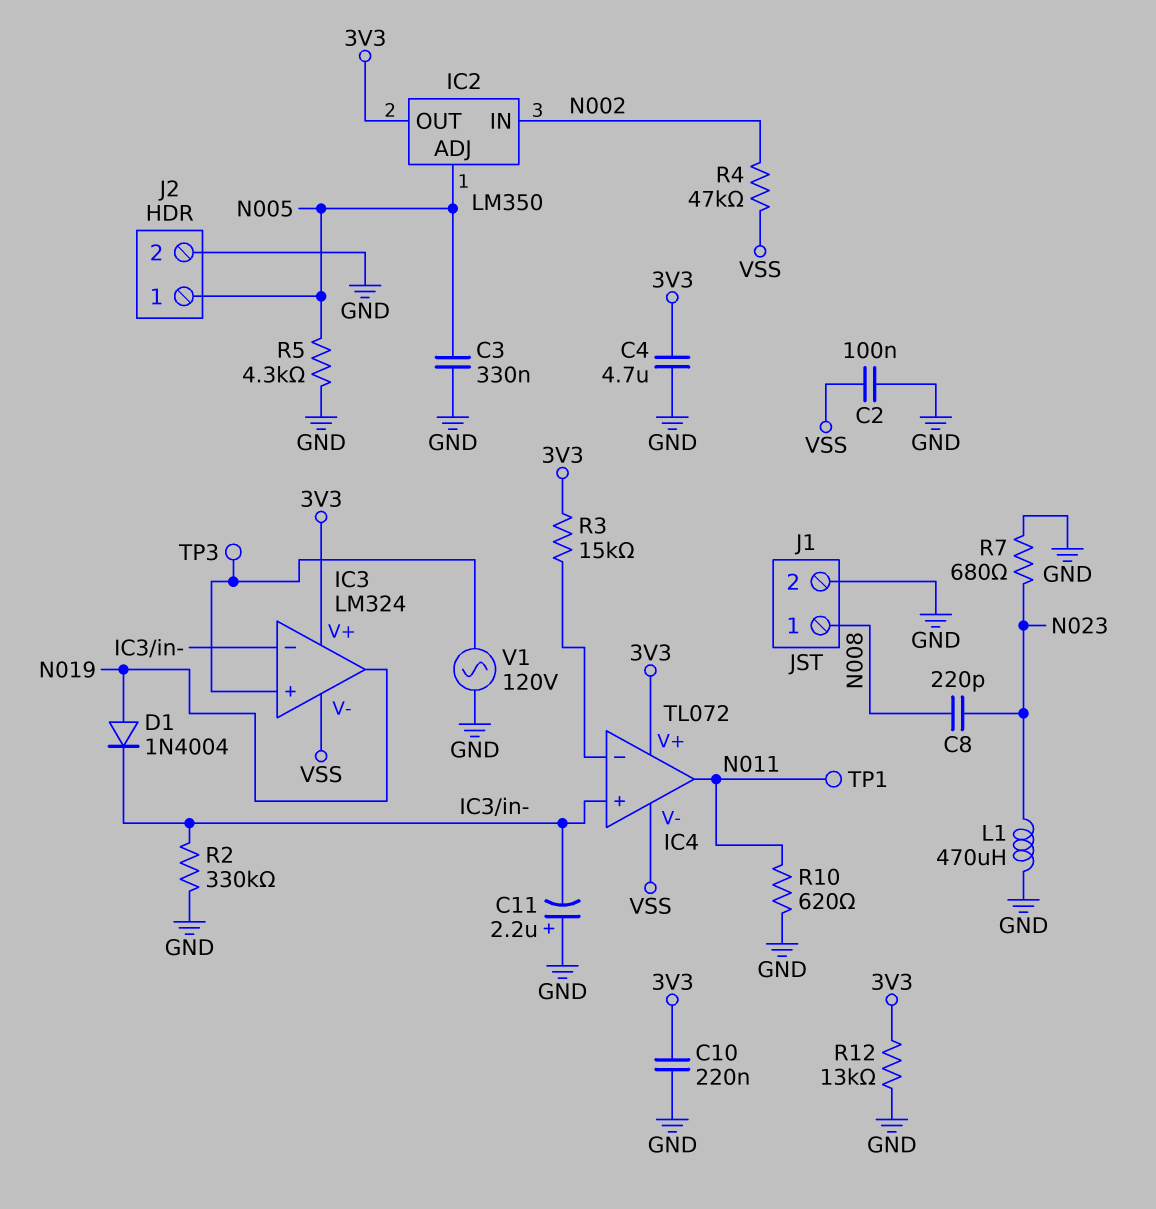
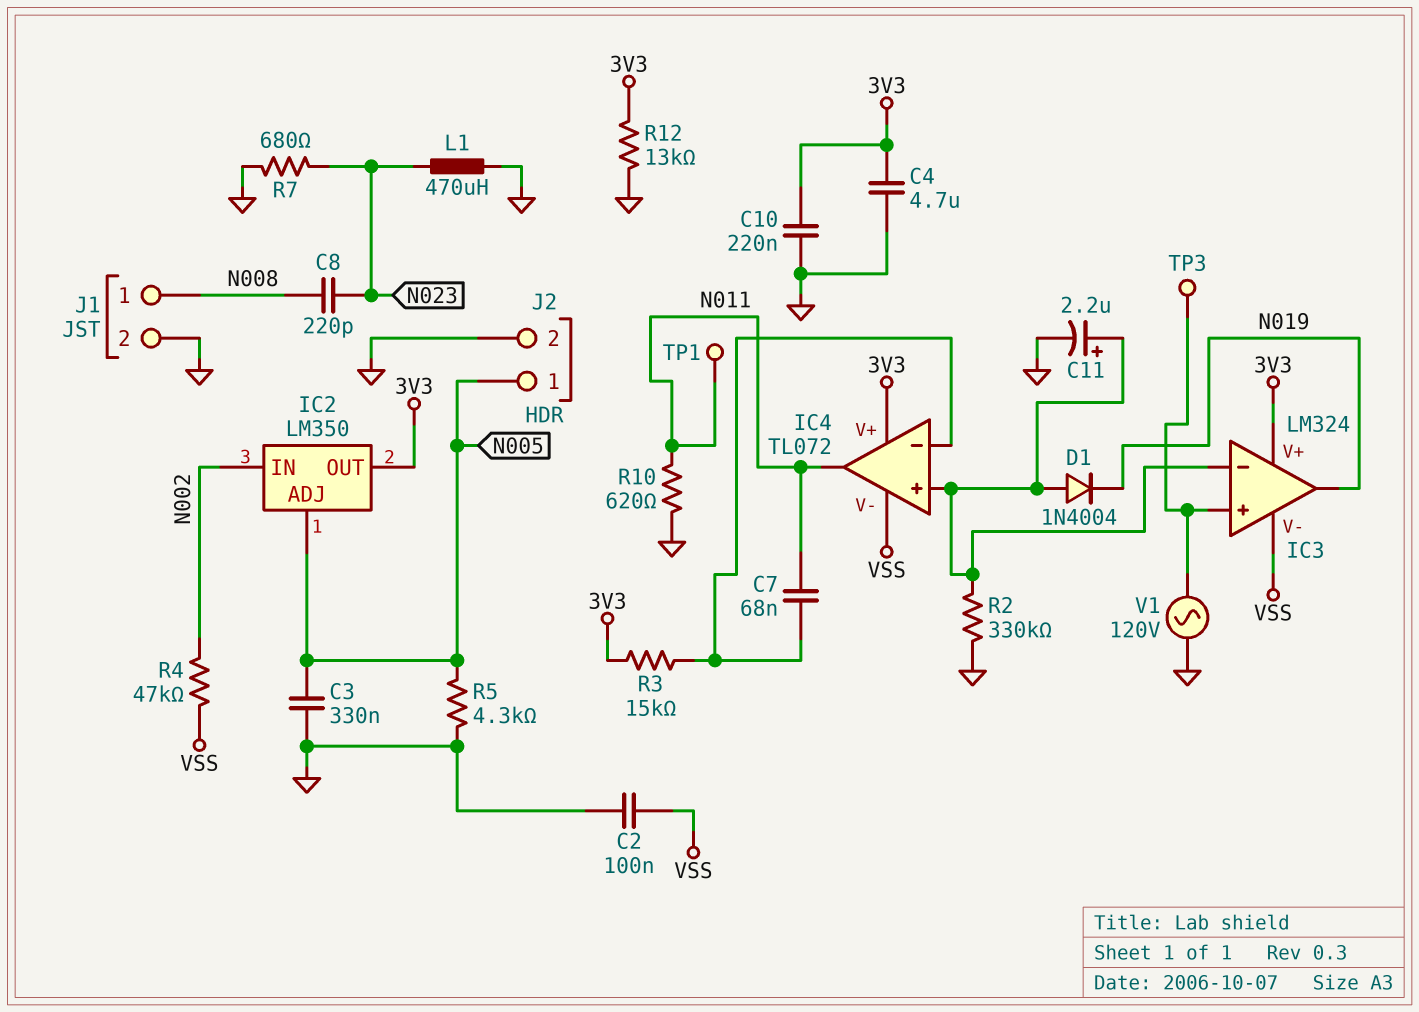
C7: none -> 68nF (IC4/in-, N011)
C11: 2.2uF (plus GND, minus IC3/in-) -> 2.2uF (plus IC3/in-, minus GND)
D1: diode 1N4004 (A N019, K IC3/in-) -> diode 1N4004 (A IC3/in-, K N019)

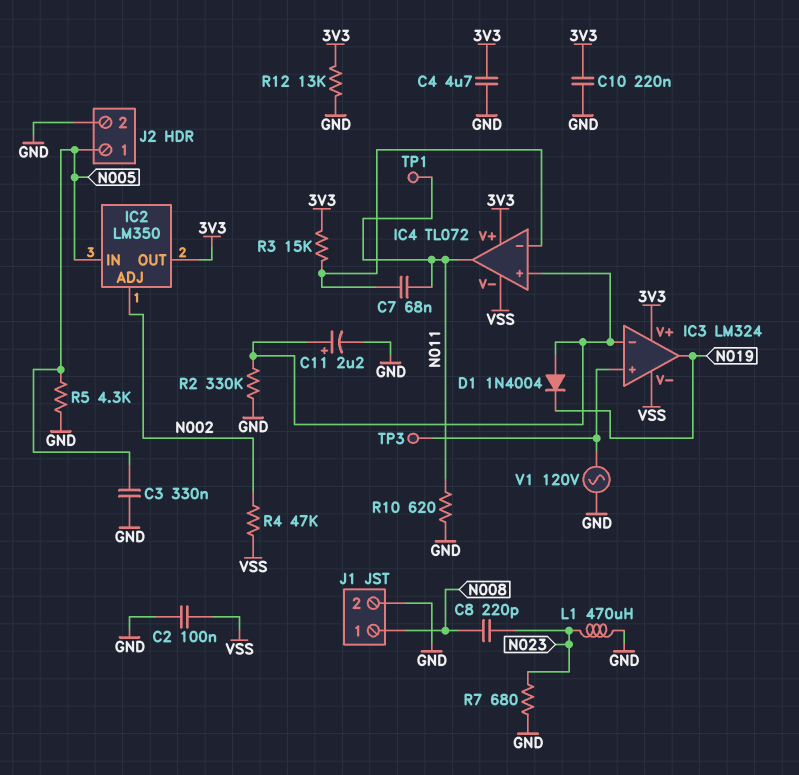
IC2 pin ADJ: N005 -> N002
IC2 pin IN: N002 -> N005

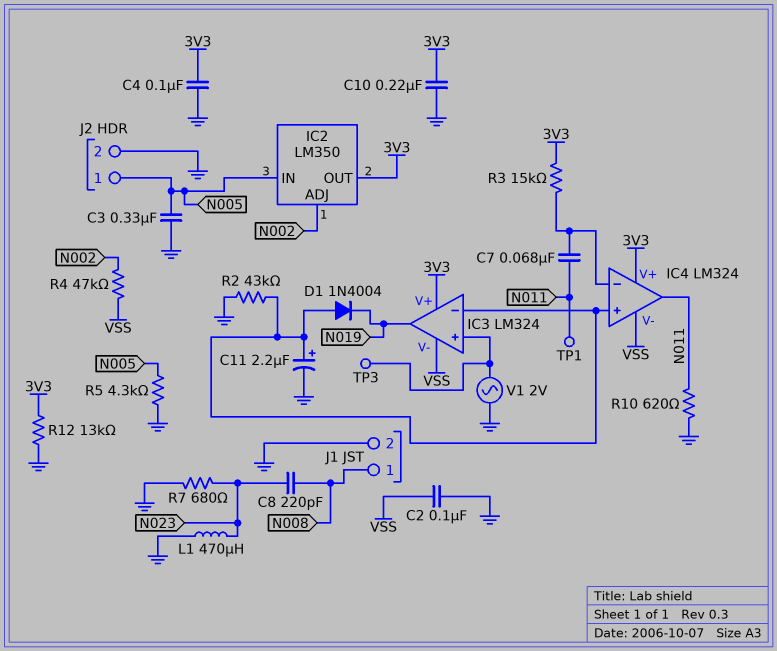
C4: 4.7uF (3V3, GND) -> 100nF (3V3, GND)
IC4: TL072 -> LM324
R2: 330k (GND, IC3/in-) -> 43k (GND, IC3/in-)
V1: AC 120V (GND, IC3/in+) -> AC 2V (GND, IC3/in+)

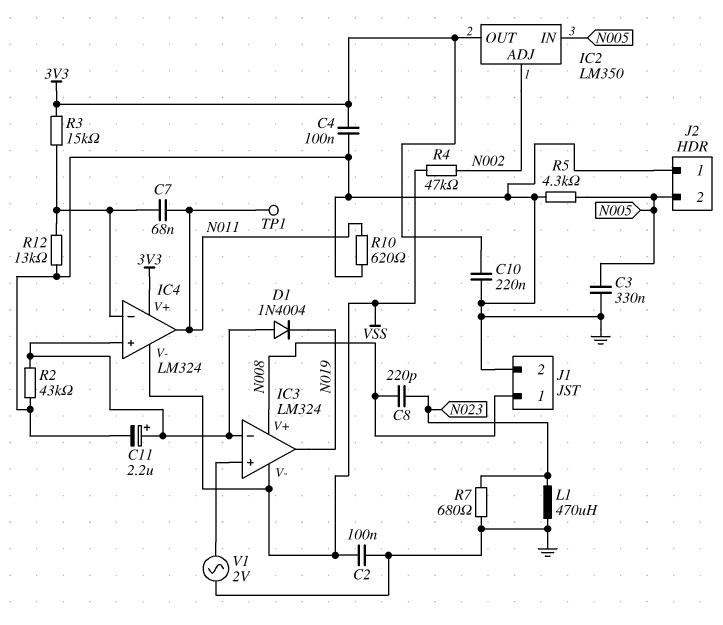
IC3 pin V+: 3V3 -> N008
J2 pin 1: N005 -> GND
J2 pin 2: GND -> N005
R12: 13k (3V3, GND) -> 13k (GND, IC4/in-)
TP3: test point (IC3/in+) -> none

